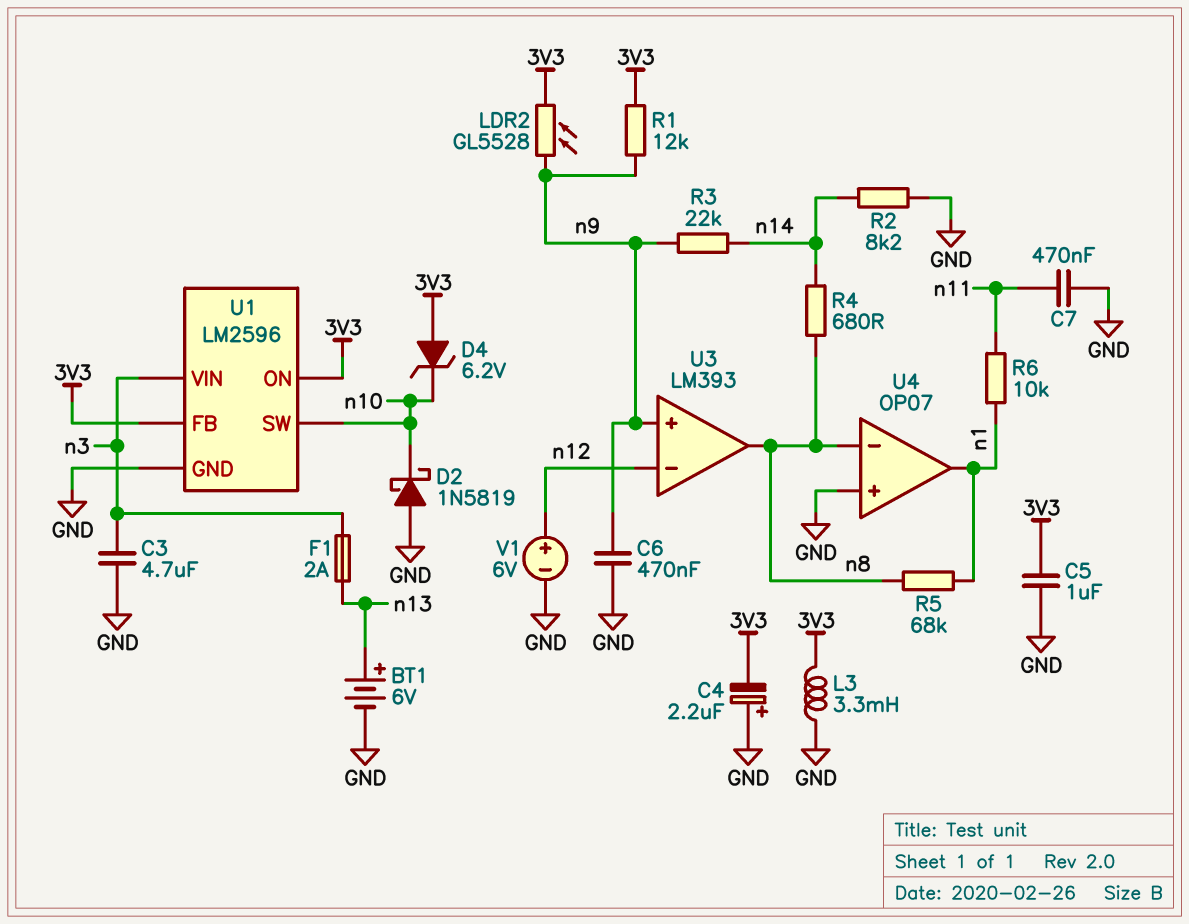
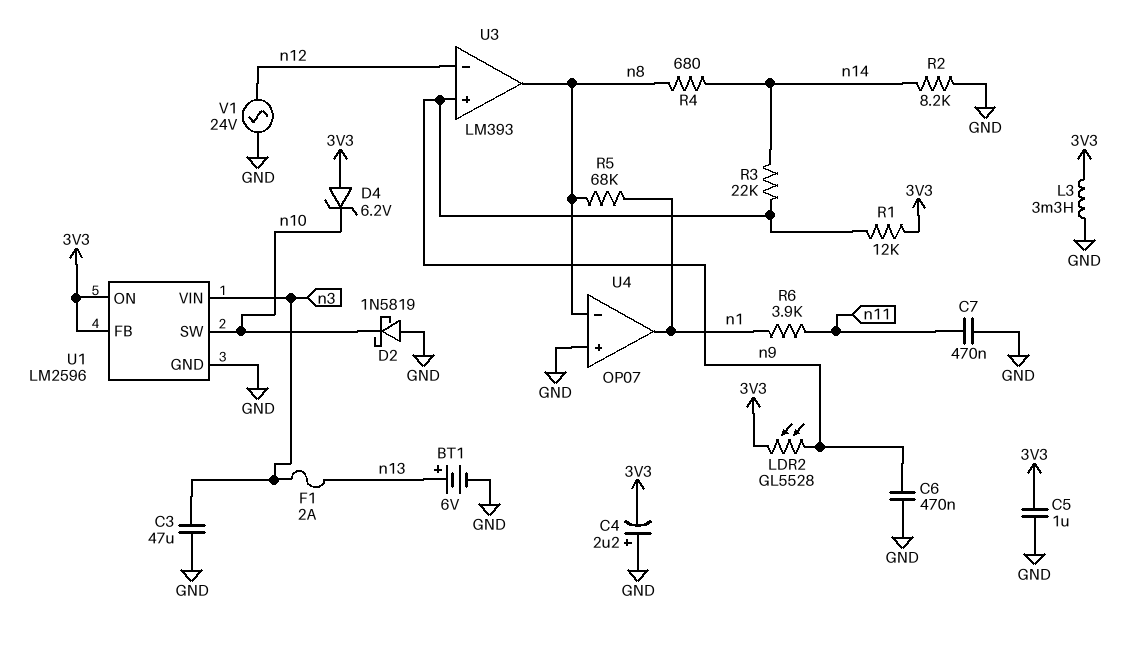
C3: 4.7uF (GND, n3) -> 47uF (GND, n3)
R6: 10k (n1, n11) -> 3.9k (n1, n11)
V1: 6V (plus n12, minus GND) -> AC 24V (GND, n12)

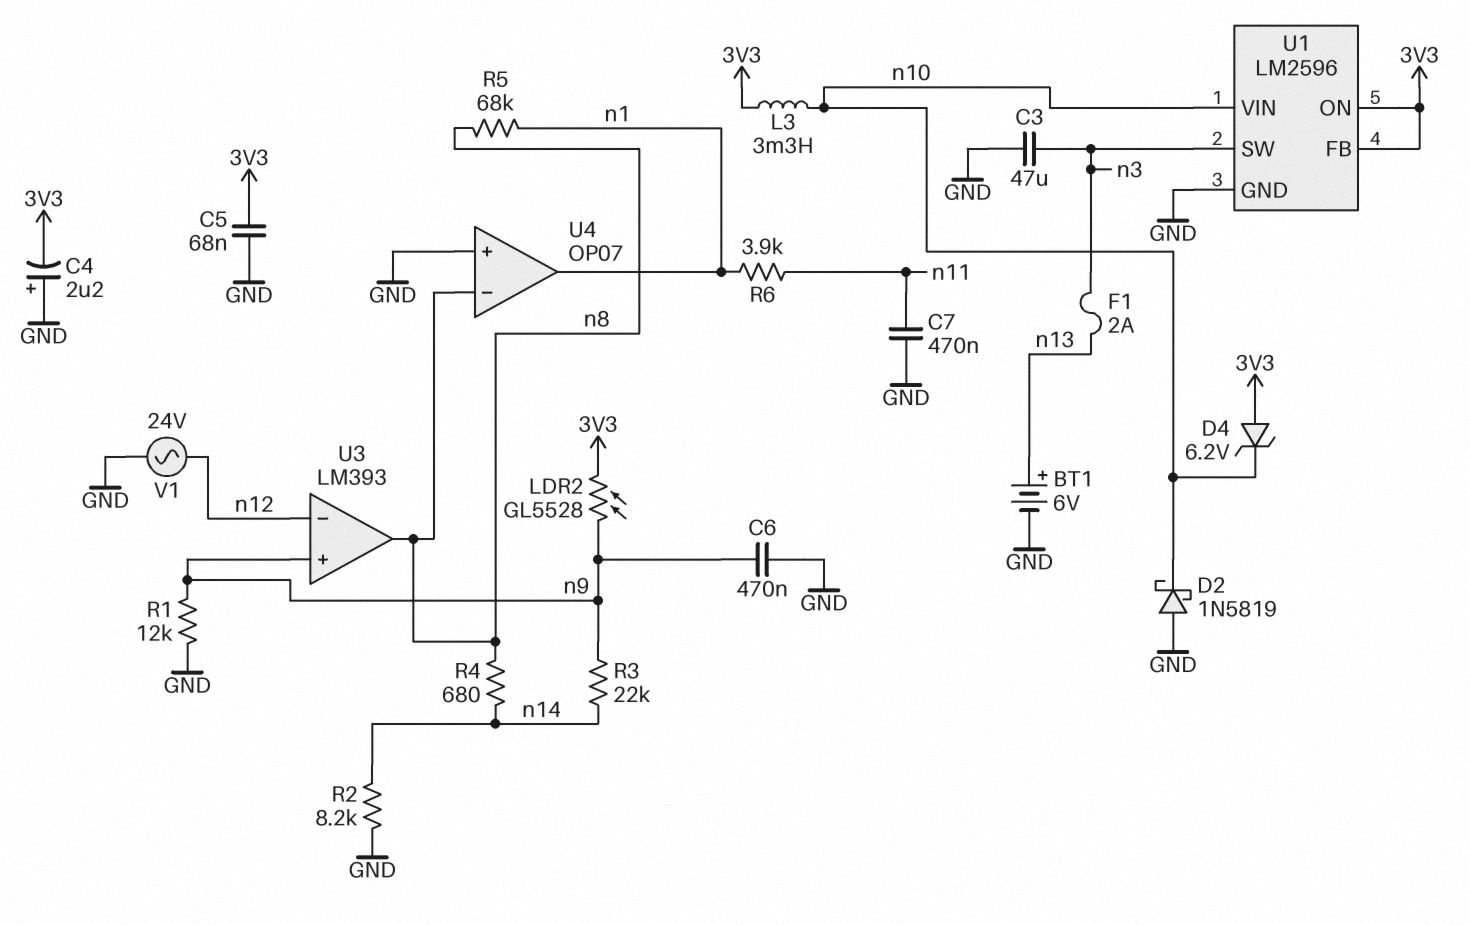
C5: 1uF (3V3, GND) -> 68nF (3V3, GND)
L3: 3.3mH (3V3, GND) -> 3.3mH (3V3, n10)
R1: 12k (3V3, n9) -> 12k (GND, n9)
U1 pin SW: n10 -> n3
U1 pin VIN: n3 -> n10

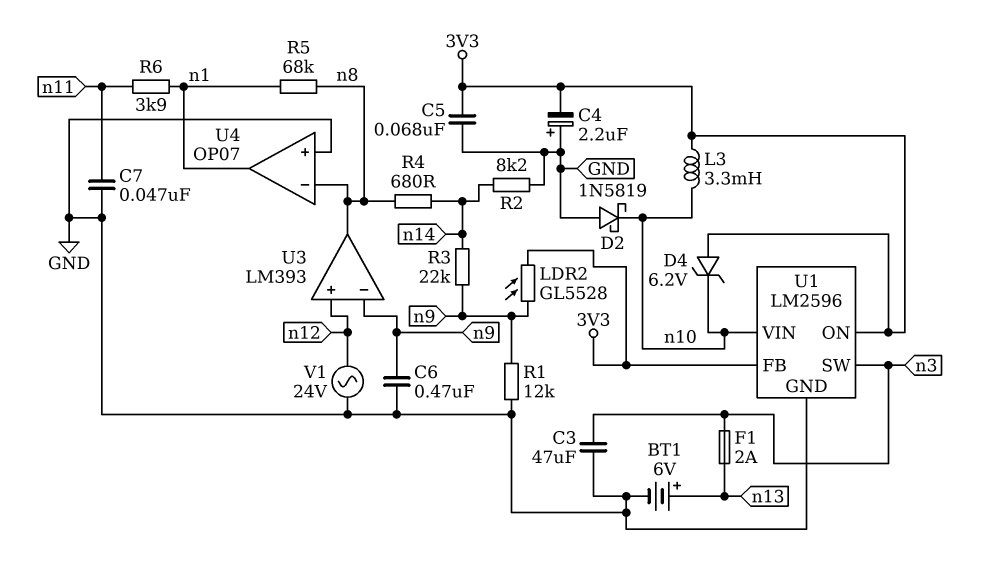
C7: 470nF (GND, n11) -> 47nF (GND, n11)
U3 pin in+: n9 -> n12
U3 pin in-: n12 -> n9

